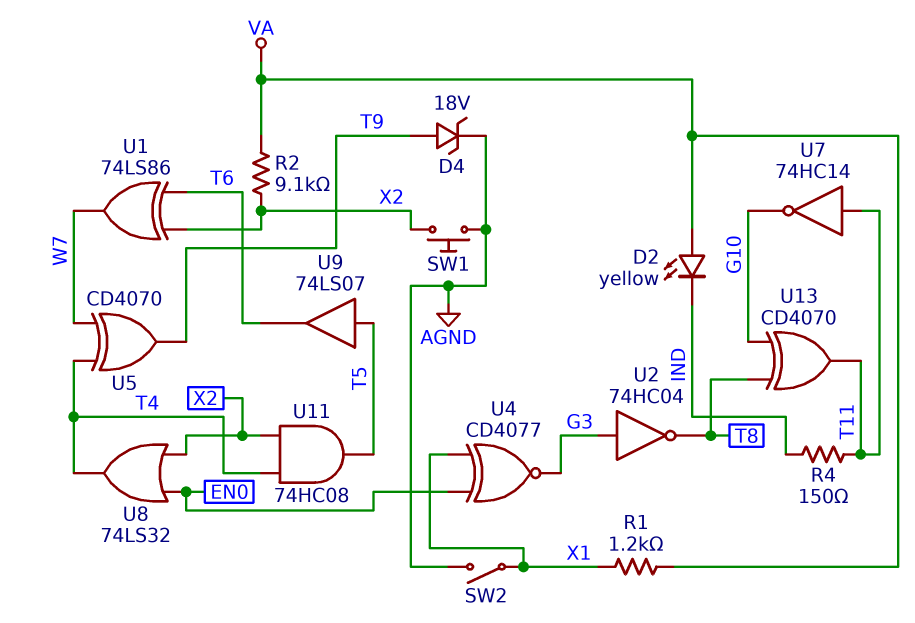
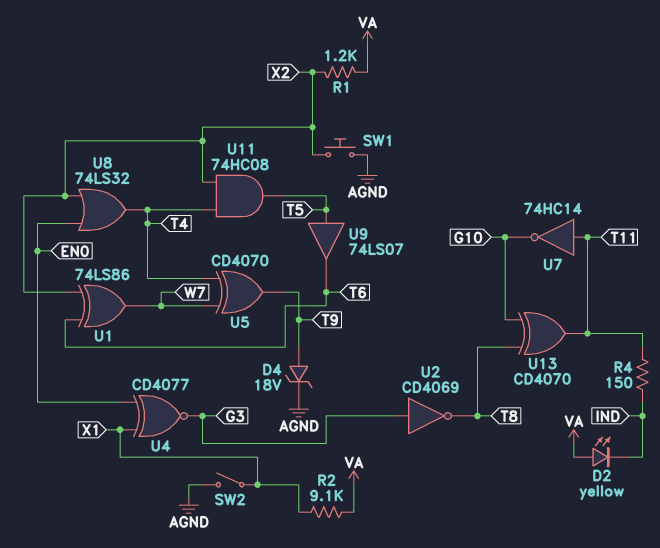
R1: 1.2k (VA, X1) -> 1.2k (VA, X2)
R2: 9.1k (VA, X2) -> 9.1k (VA, X1)
U2: NOT 74HC04 (in G3, out T8) -> NOT CD4069 (in G3, out T8)

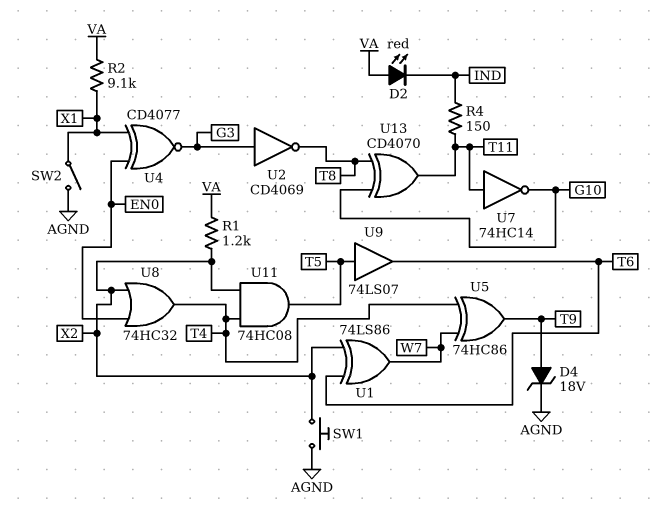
D2: LED yellow (A VA, K IND) -> LED red (A VA, K IND)
U5: XOR CD4070 (in T4, in W7, out T9) -> XOR 74HC86 (in T4, in W7, out T9)
U8: OR 74LS32 (in EN0, in X2, out T4) -> OR 74HC32 (in EN0, in X2, out T4)

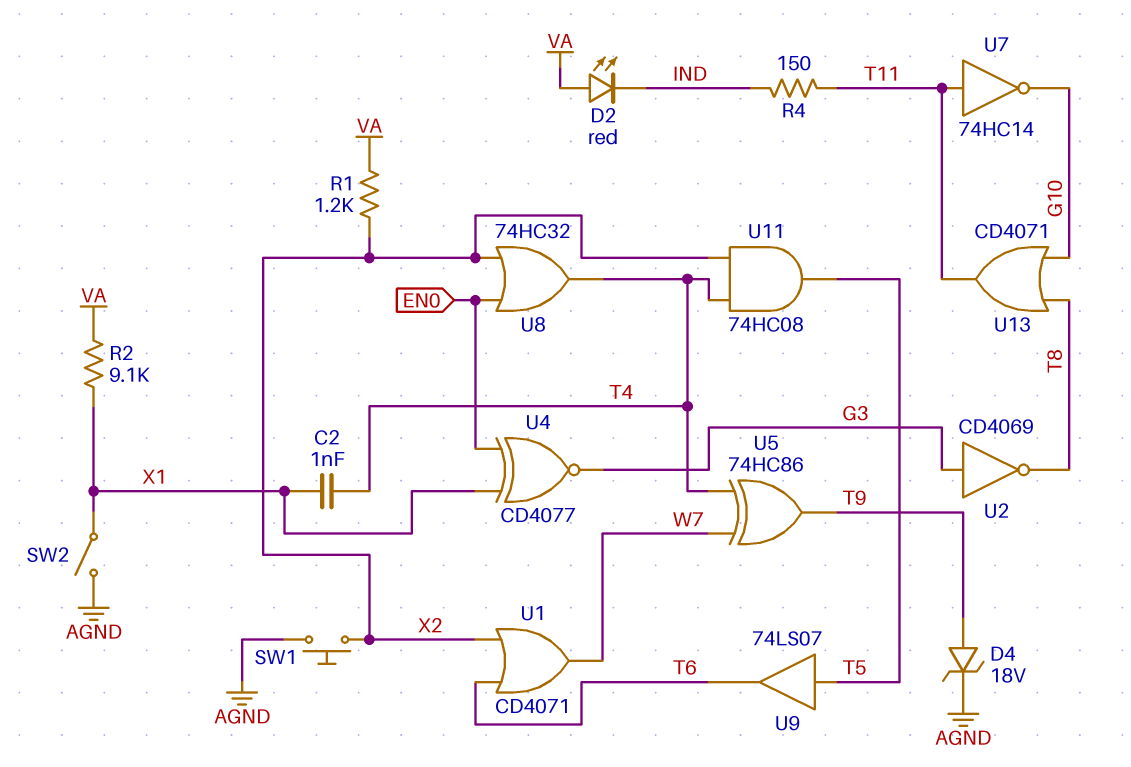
C2: none -> 1nF (T4, X1)
U1: XOR 74LS86 (in T6, in X2, out W7) -> OR CD4071 (in T6, in X2, out W7)
U13: XOR CD4070 (in G10, in T8, out T11) -> OR CD4071 (in G10, in T8, out T11)

